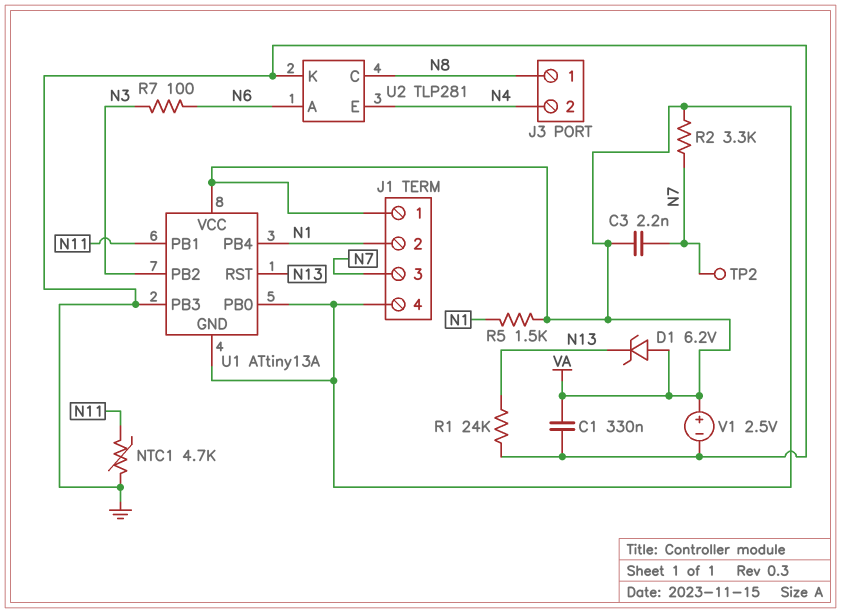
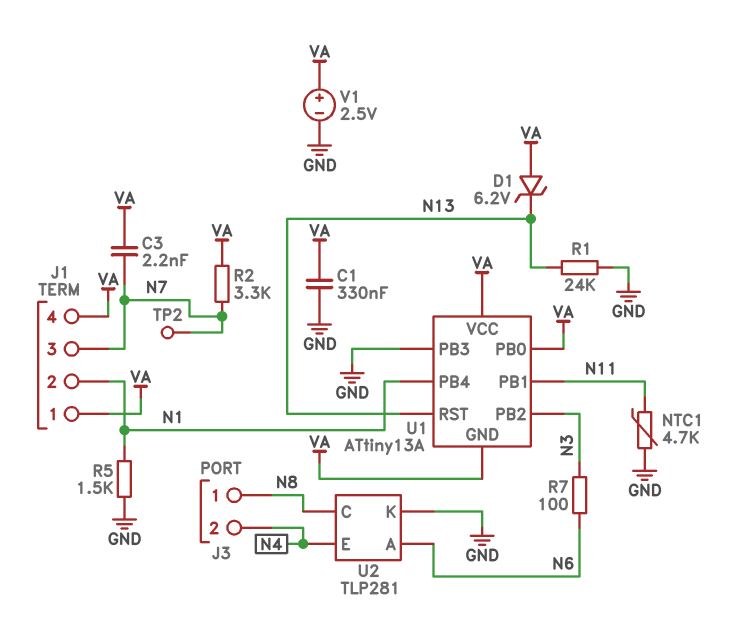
R5: 1.5k (N1, VA) -> 1.5k (GND, N1)

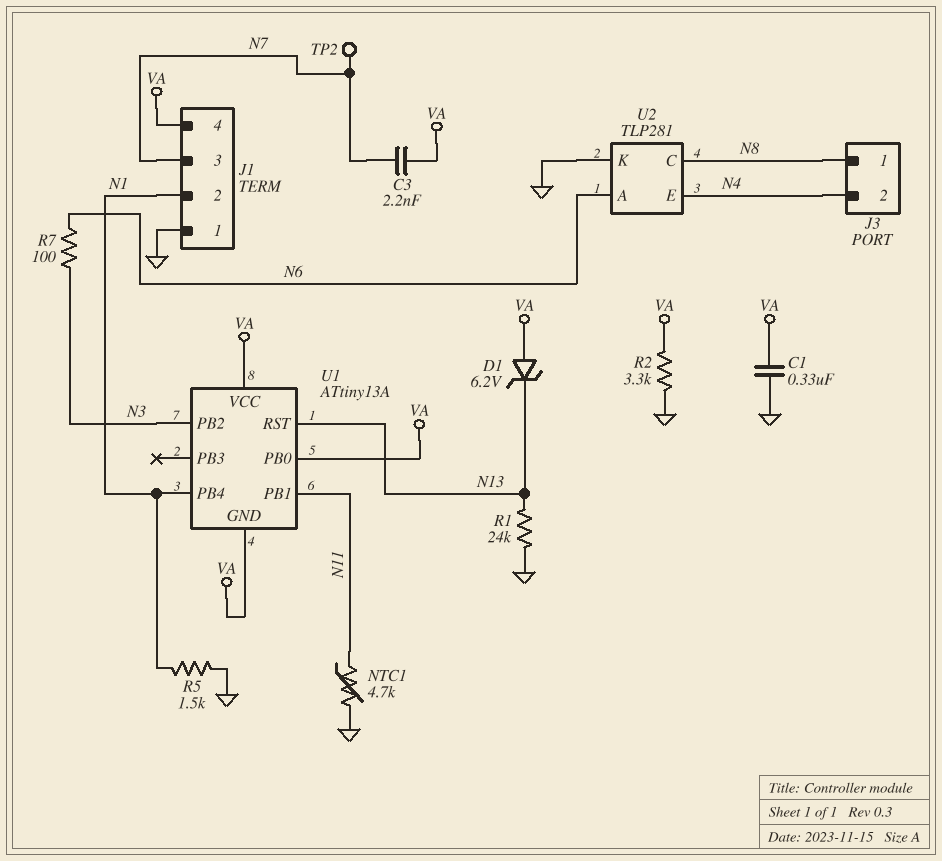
J1 pin 1: VA -> GND
R2: 3.3k (N7, VA) -> 3.3k (GND, VA)
U1 pin PB3: GND -> none
V1: 2.5V (plus VA, minus GND) -> none

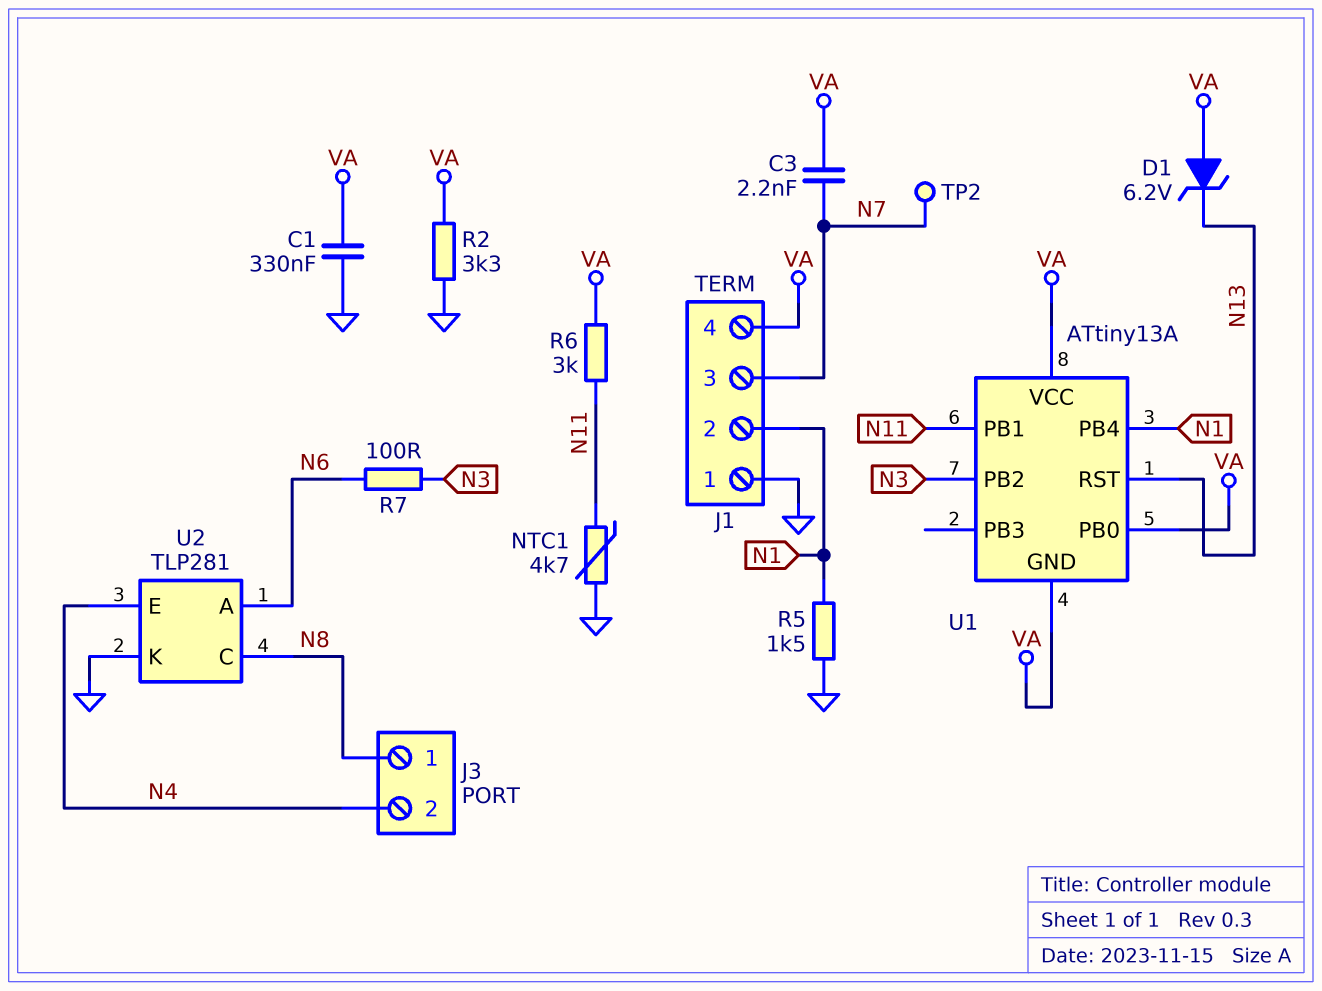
R1: 24k (GND, N13) -> none
R6: none -> 3k (N11, VA)

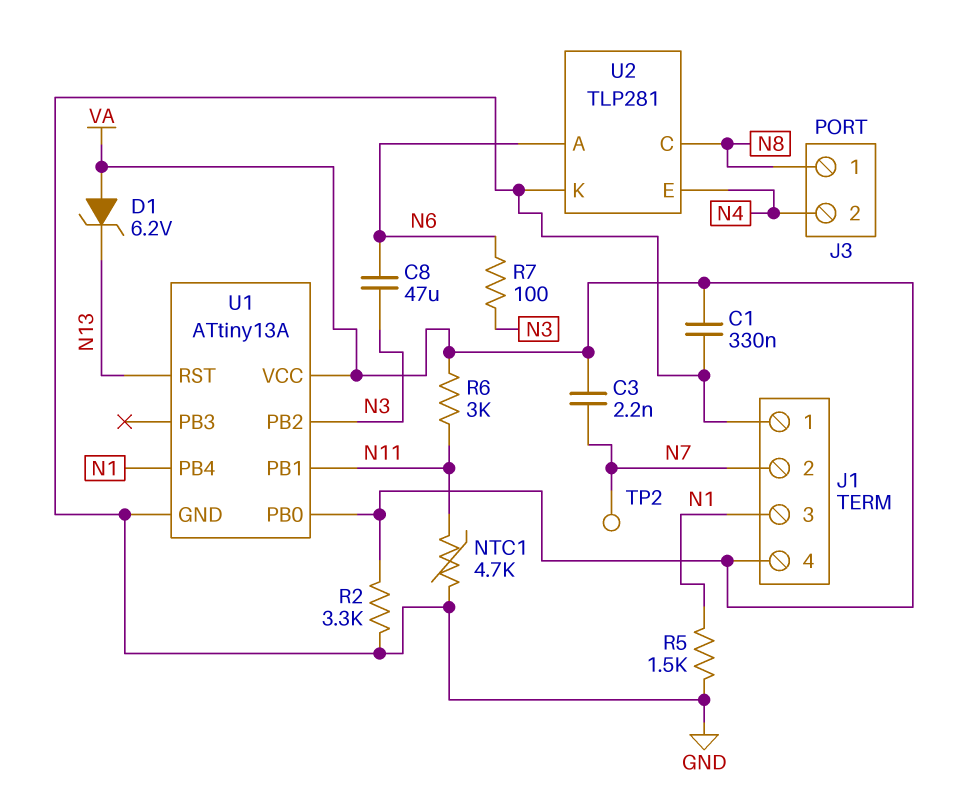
C8: none -> 47uF (N3, N6)
J1 pin 2: N1 -> N7
J1 pin 3: N7 -> N1
U1 pin GND: VA -> GND

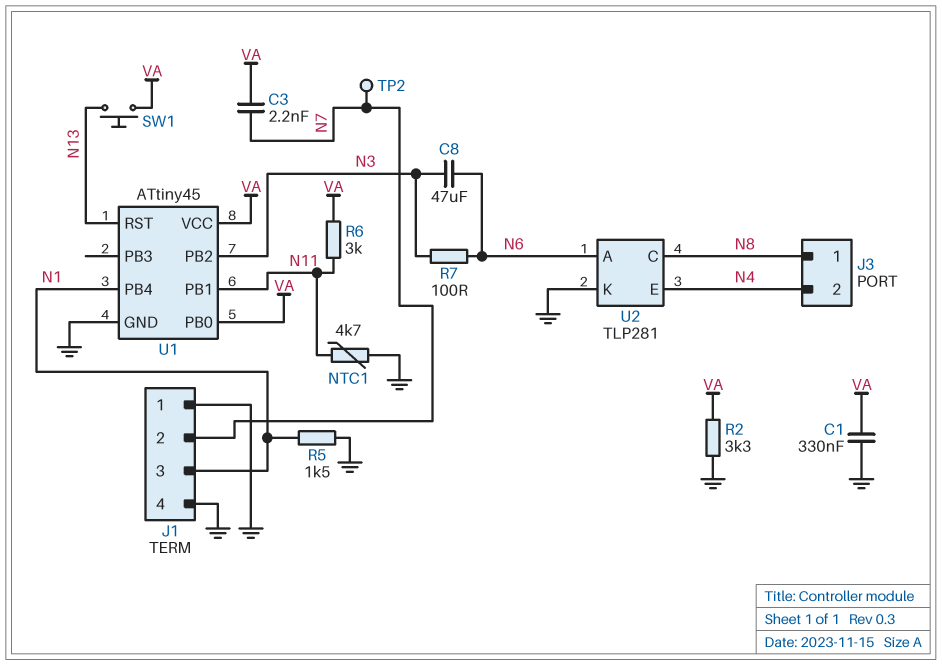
D1: zener 6.2V (A VA, K N13) -> none
J1 pin 4: VA -> GND
SW1: none -> button (N13, VA)
U1: ATtiny13A -> ATtiny45

